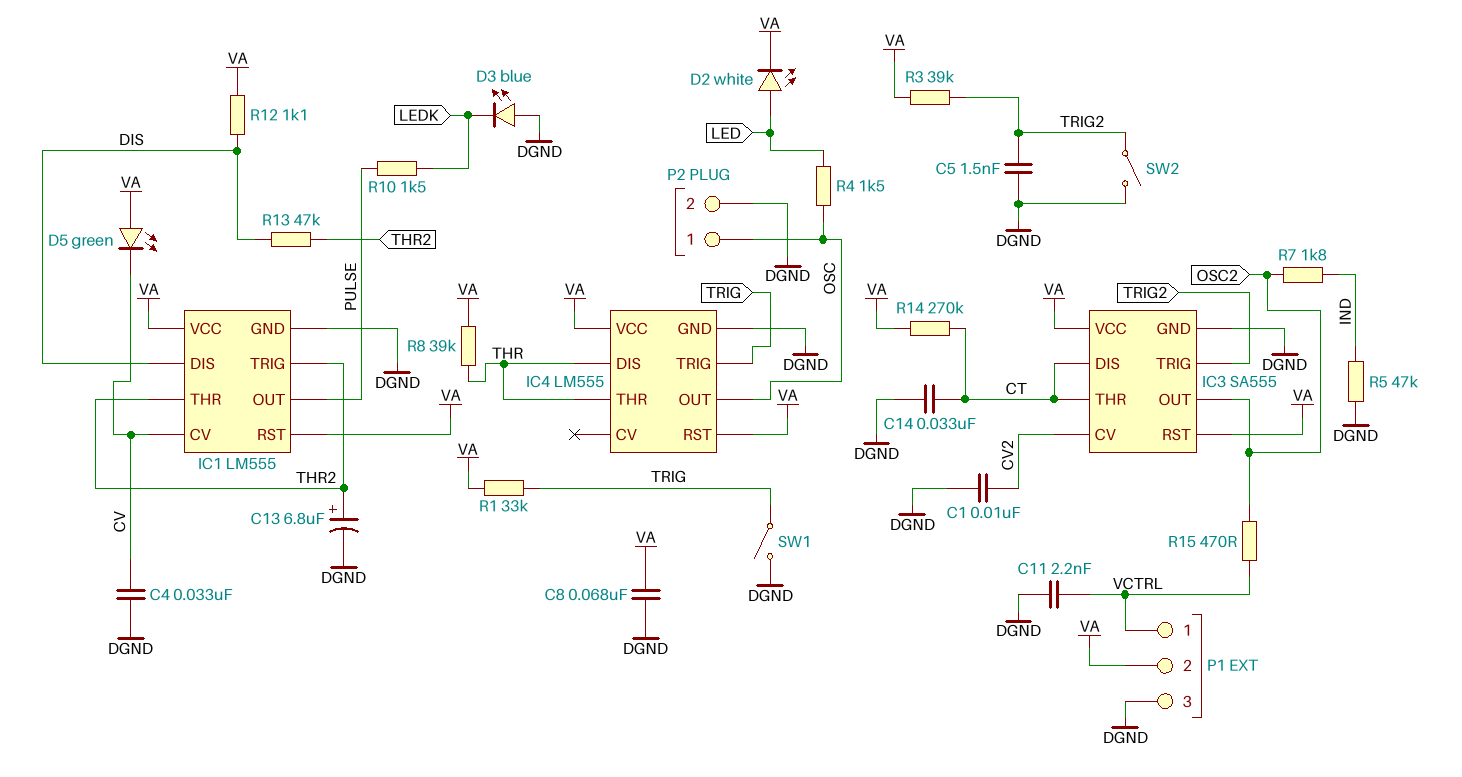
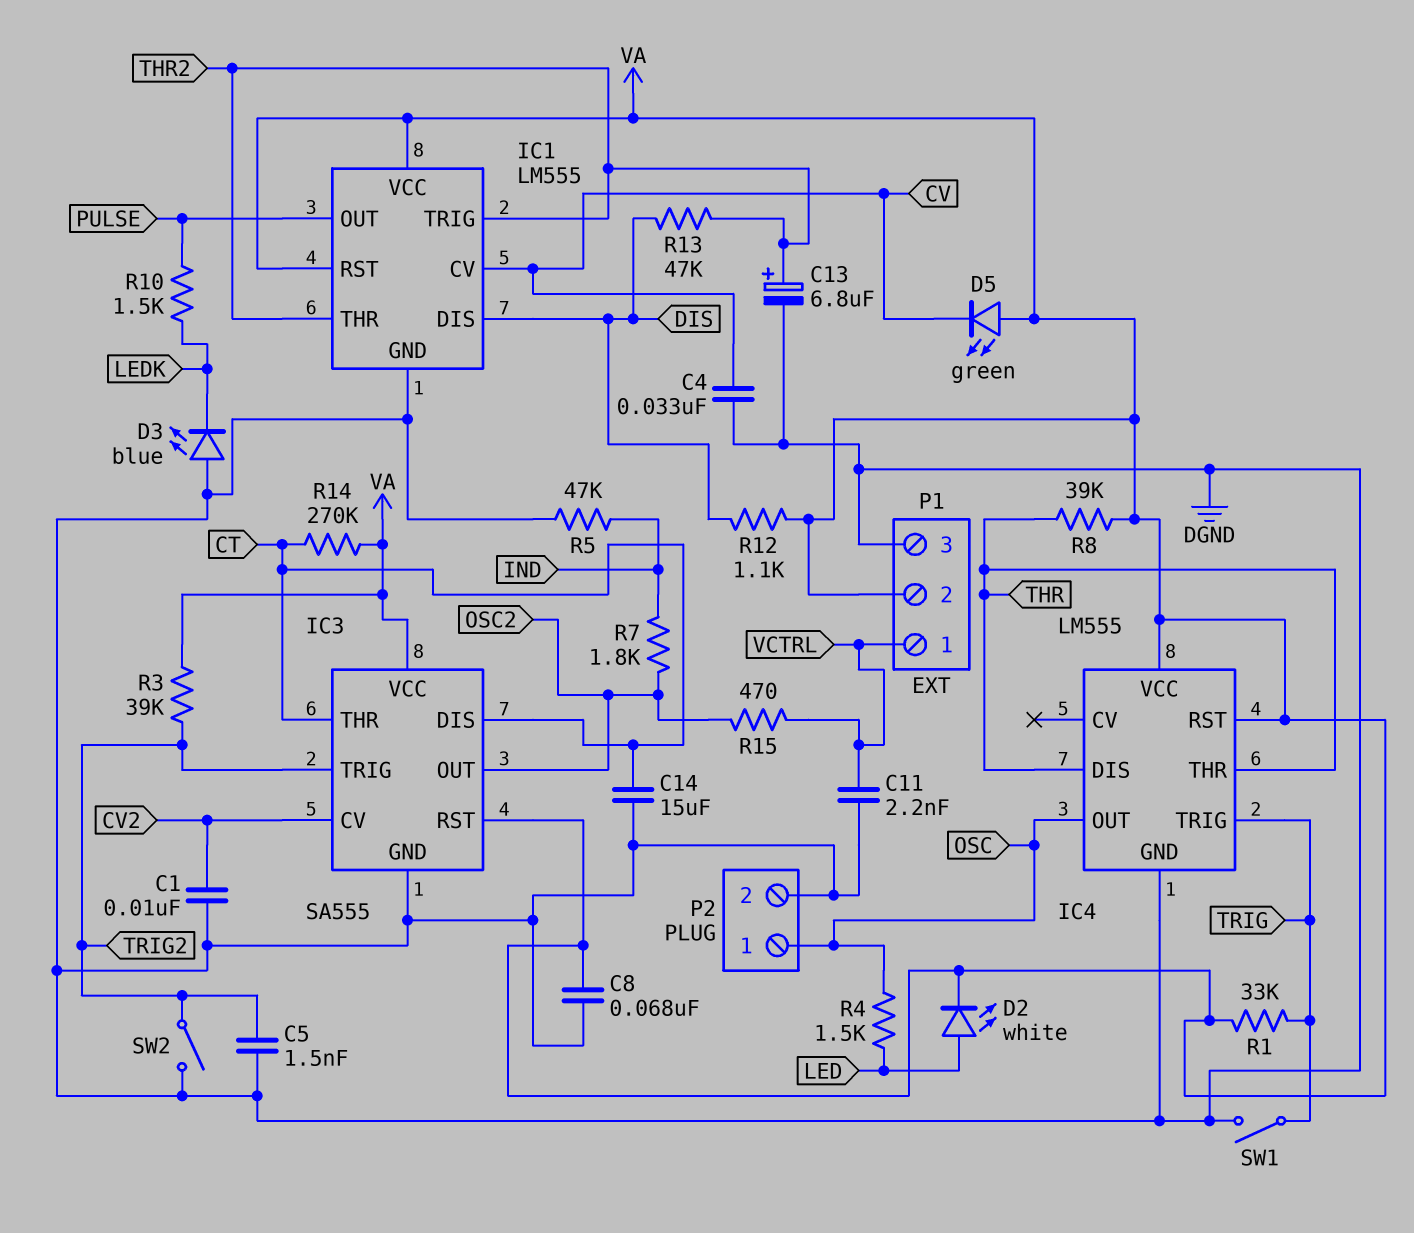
C14: 33nF (CT, DGND) -> 15uF (CT, DGND)

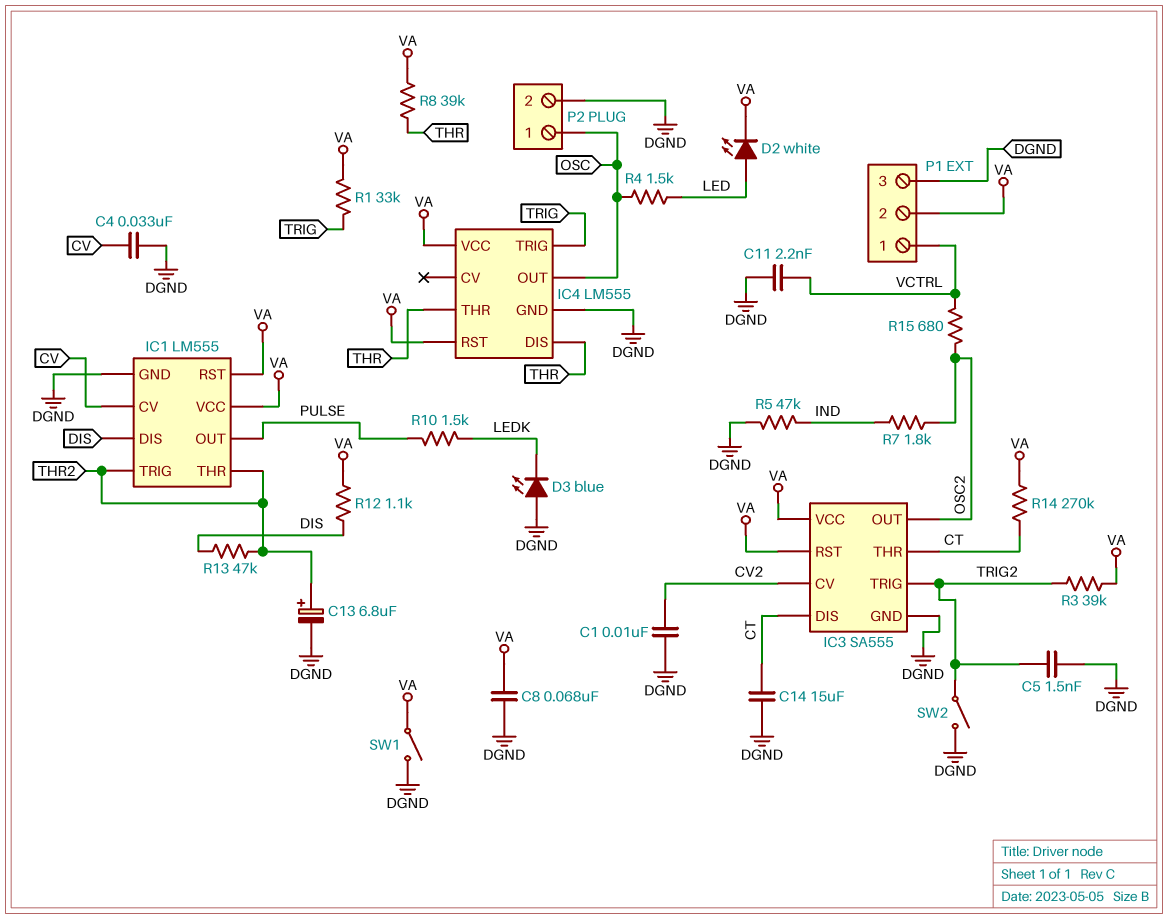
D5: LED green (A VA, K CV) -> none
R15: 470 (OSC2, VCTRL) -> 680 (OSC2, VCTRL)
SW1: switch (DGND, TRIG) -> switch (DGND, VA)

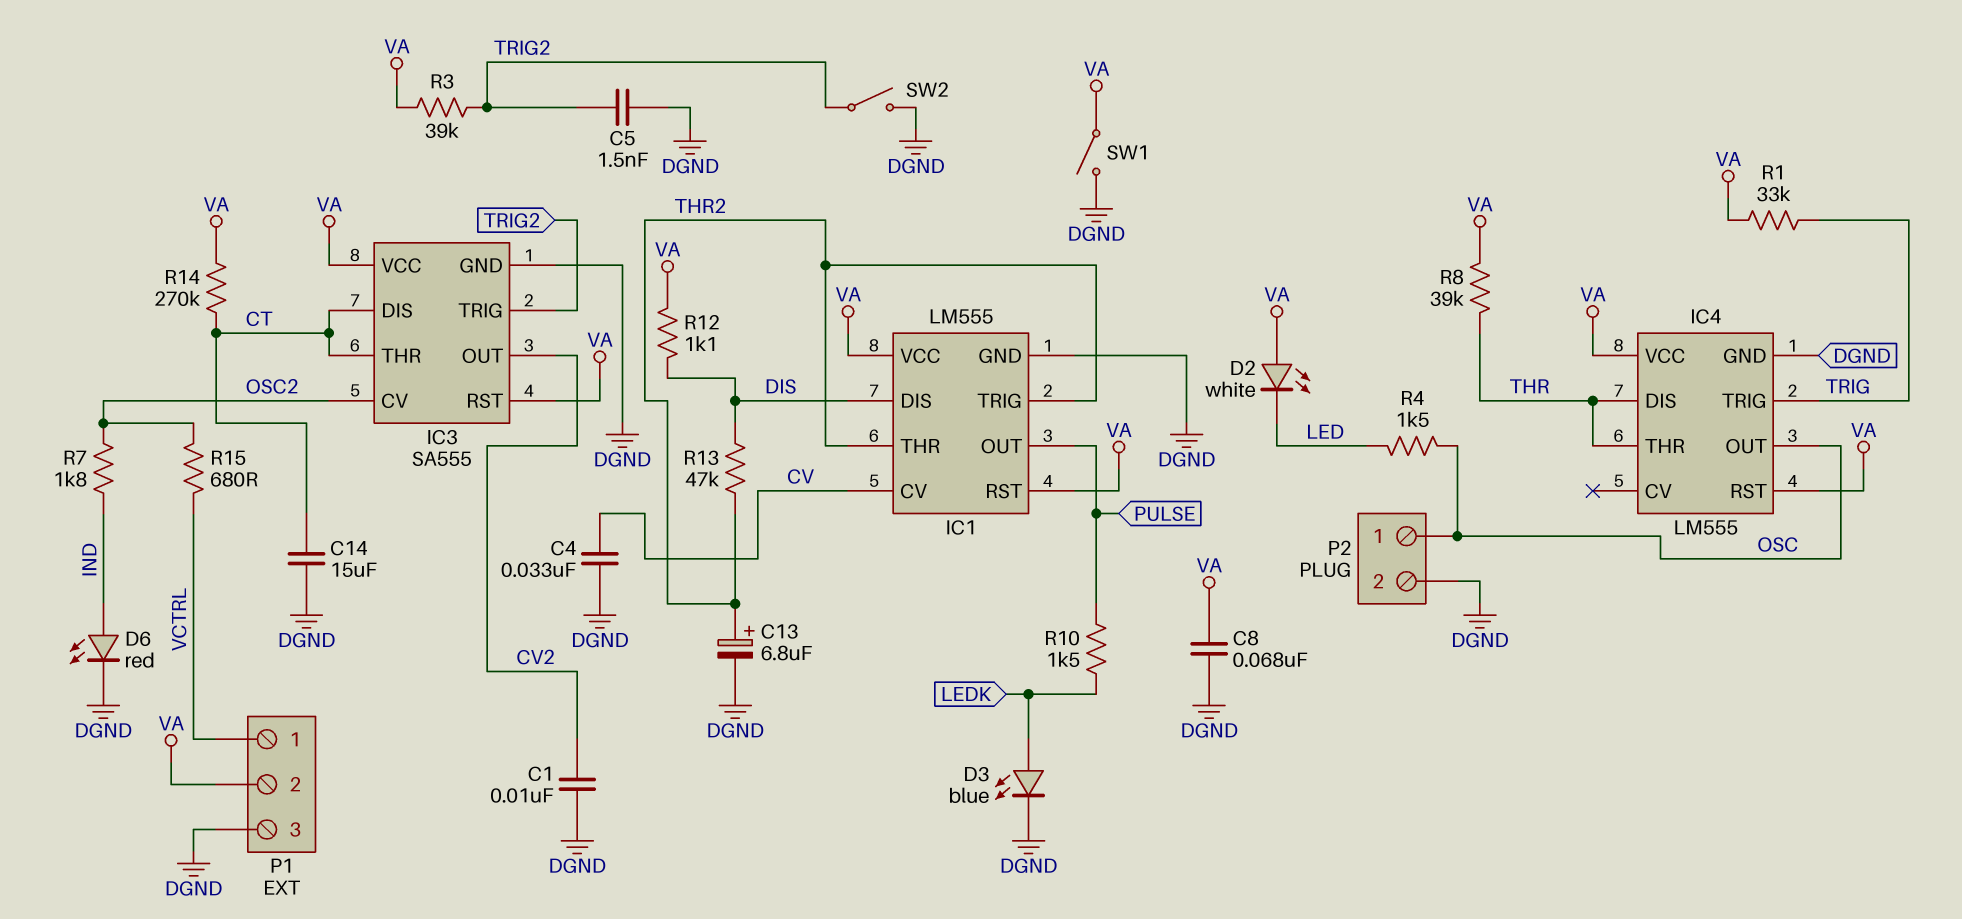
C11: 2.2nF (DGND, VCTRL) -> none
D2: LED white (A LED, K VA) -> LED white (A VA, K LED)
D3: LED blue (A DGND, K LEDK) -> LED blue (A LEDK, K DGND)
D6: none -> LED red (A IND, K DGND)
IC3 pin CV: CV2 -> OSC2
IC3 pin OUT: OSC2 -> CV2
R5: 47k (DGND, IND) -> none

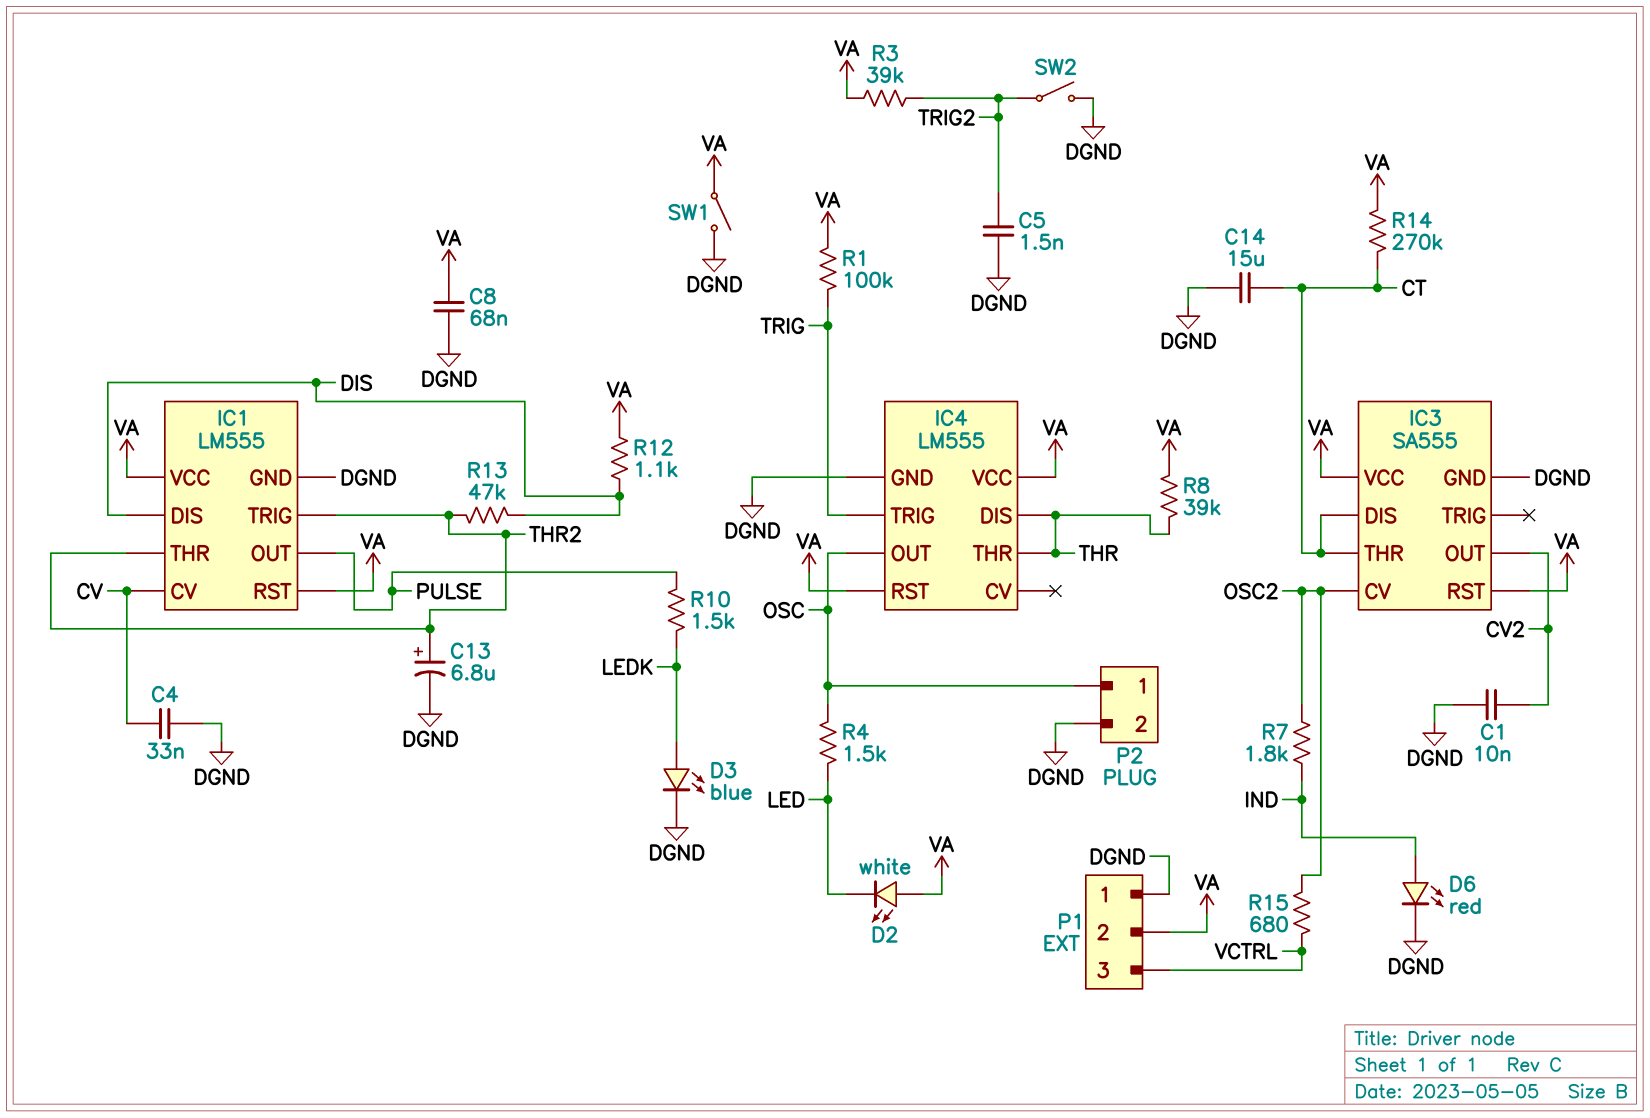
IC3 pin TRIG: TRIG2 -> none
P1 pin 1: VCTRL -> DGND
P1 pin 3: DGND -> VCTRL
R1: 33k (TRIG, VA) -> 100k (TRIG, VA)

